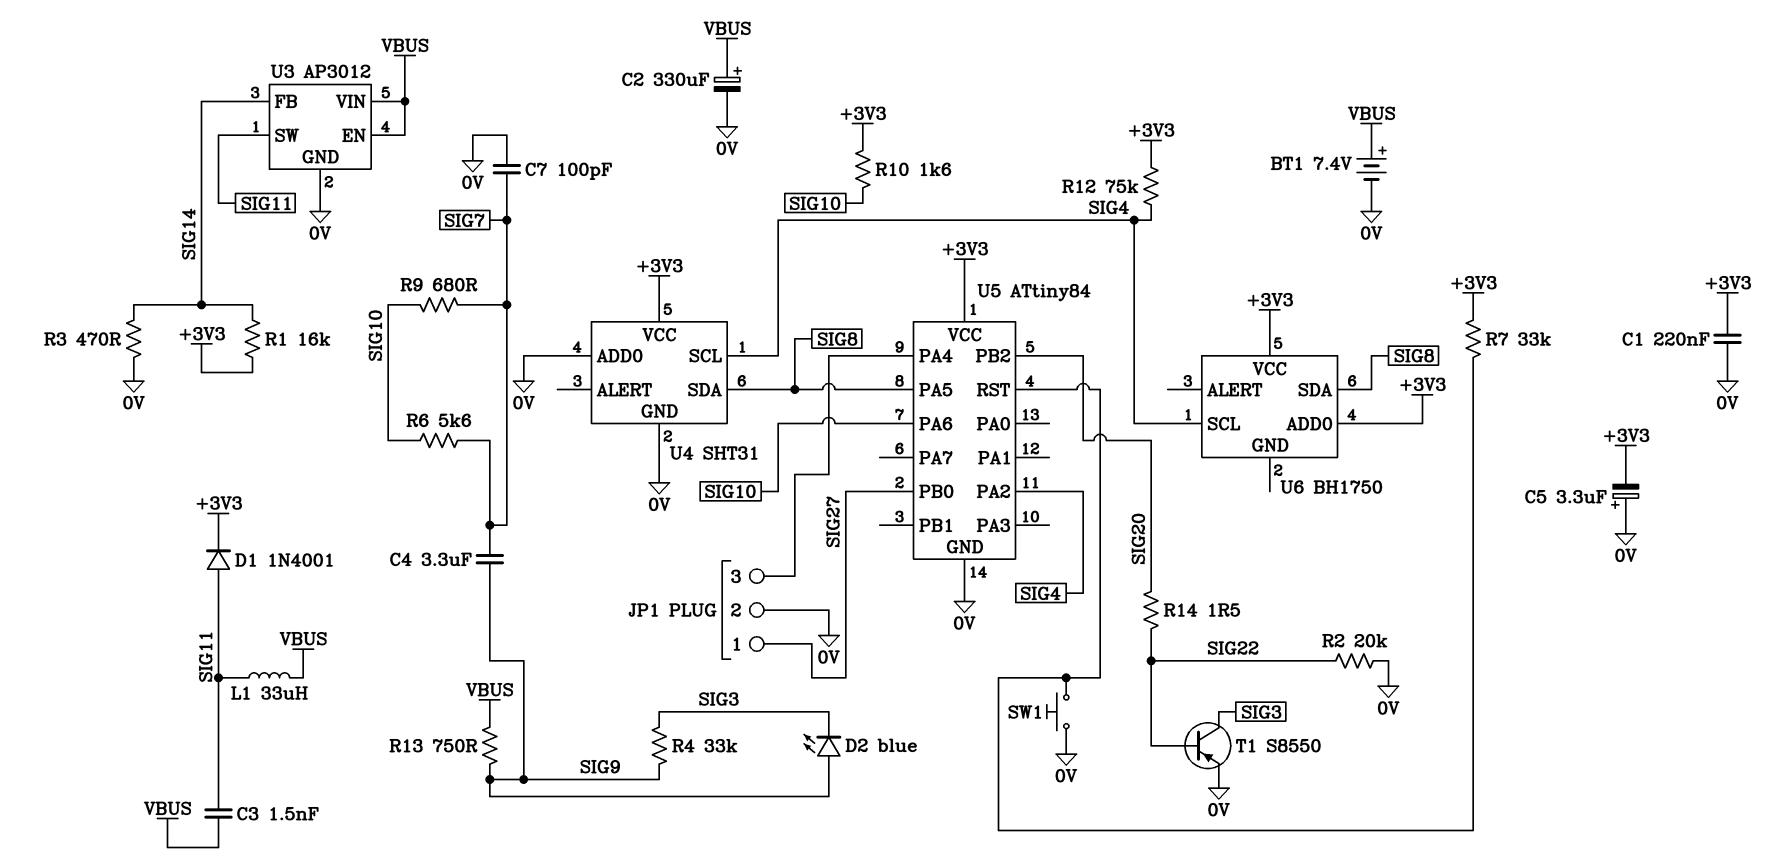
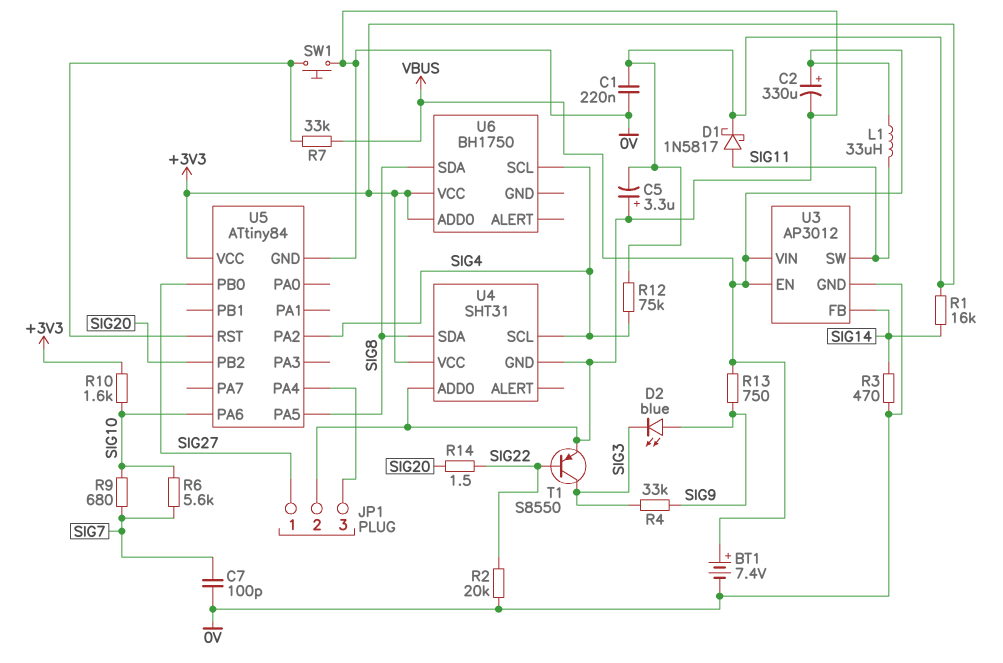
C3: 1.5nF (SIG11, VBUS) -> none
C4: 3.3uF (SIG7, SIG9) -> none
D1: diode 1N4001 (A SIG11, K +3V3) -> schottky 1N5817 (A SIG11, K +3V3)
R7: 33k (+3V3, U5/RST) -> 33k (U5/RST, VBUS)

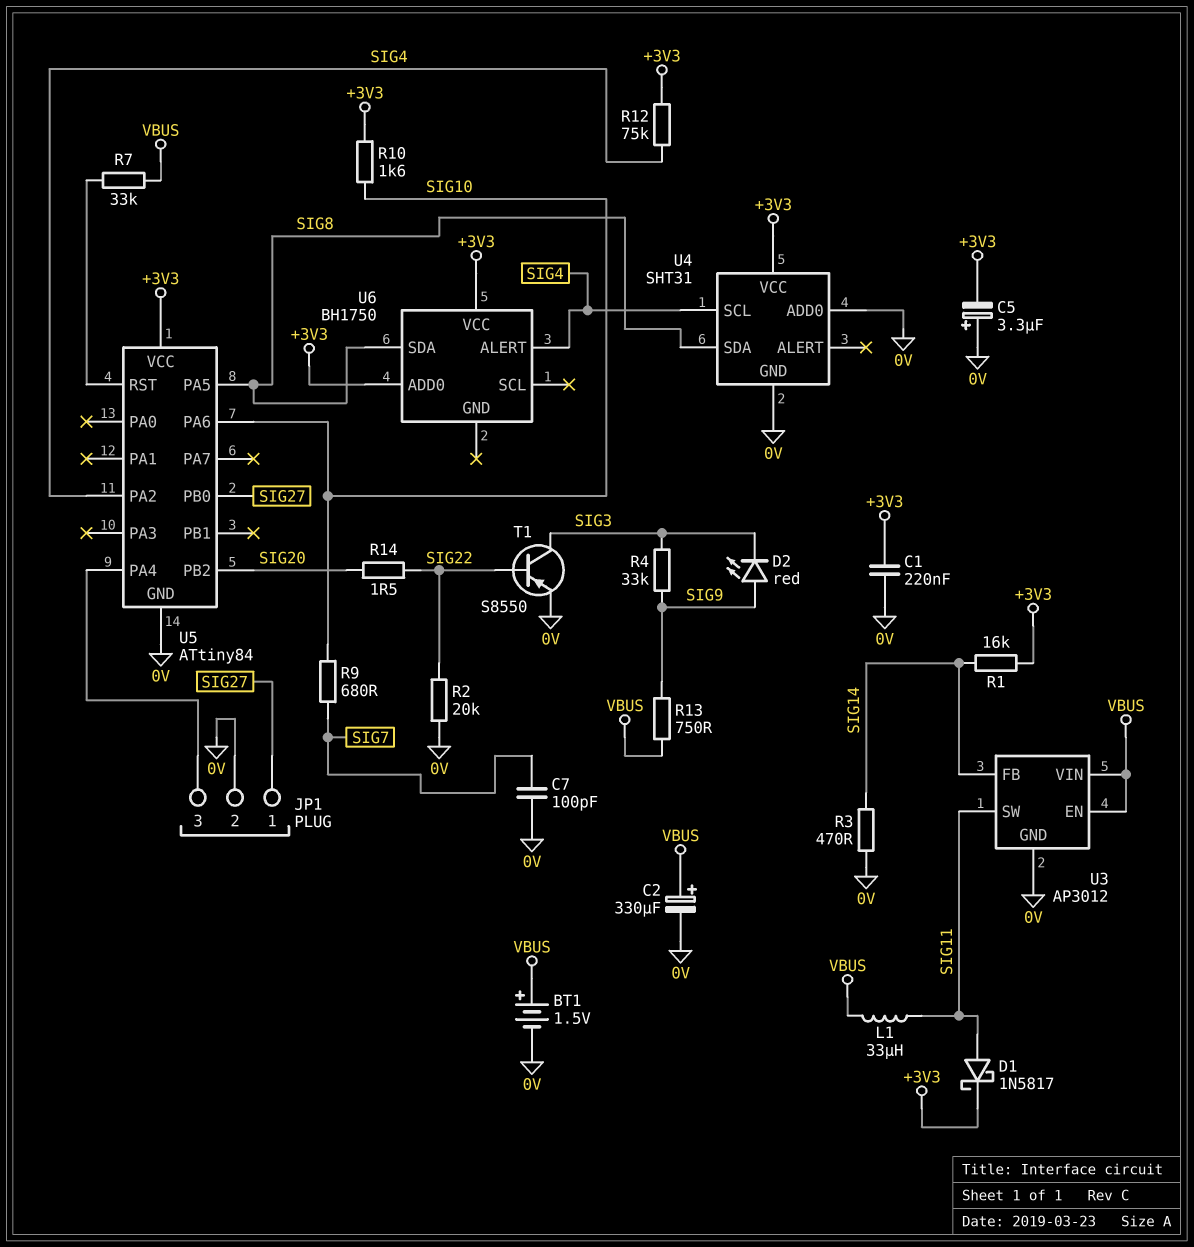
BT1: 7.4V (plus VBUS, minus 0V) -> 1.5V (plus VBUS, minus 0V)
D2: LED blue (A SIG9, K SIG3) -> LED red (A SIG9, K SIG3)
R6: 5.6k (SIG7, SIG10) -> none
SW1: button (0V, U5/RST) -> none
U6 pin ALERT: none -> SIG4
U6 pin SCL: SIG4 -> none

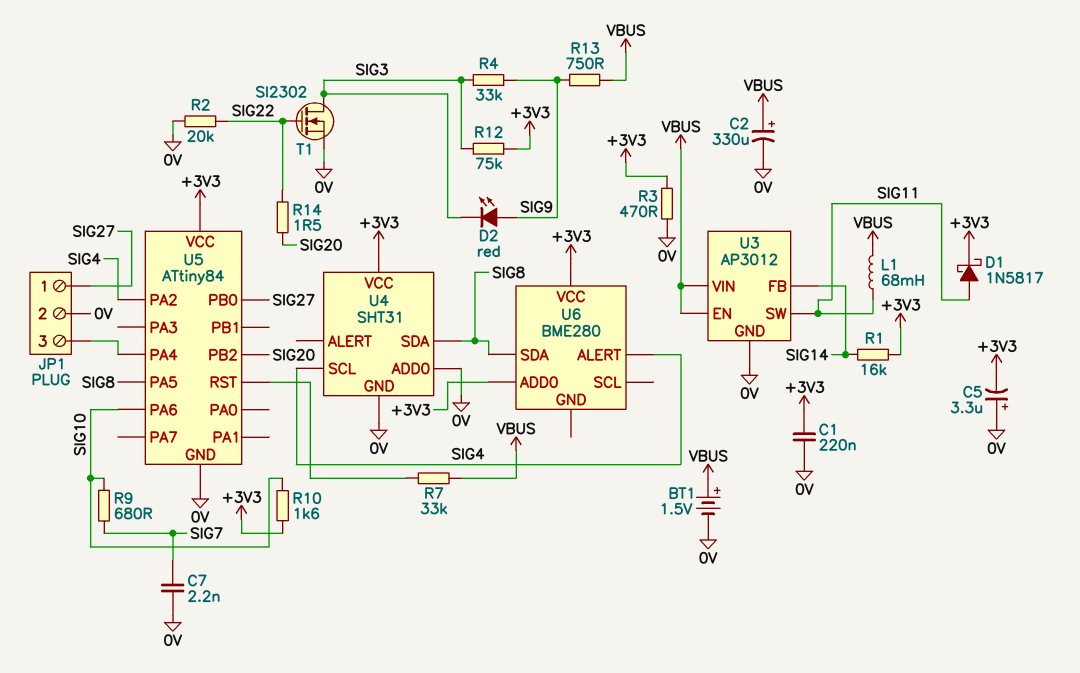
C7: 100pF (0V, SIG7) -> 2.2nF (0V, SIG7)
L1: 33uH (SIG11, VBUS) -> 68mH (SIG11, VBUS)
R3: 470 (0V, SIG14) -> 470 (+3V3, 0V)
R12: 75k (+3V3, SIG4) -> 75k (+3V3, SIG3)
T1: PNP S8550 (B SIG22, C SIG3, E 0V) -> NMOS SI2302 (G SIG22, D SIG3, S 0V)
U6: BH1750 -> BME280

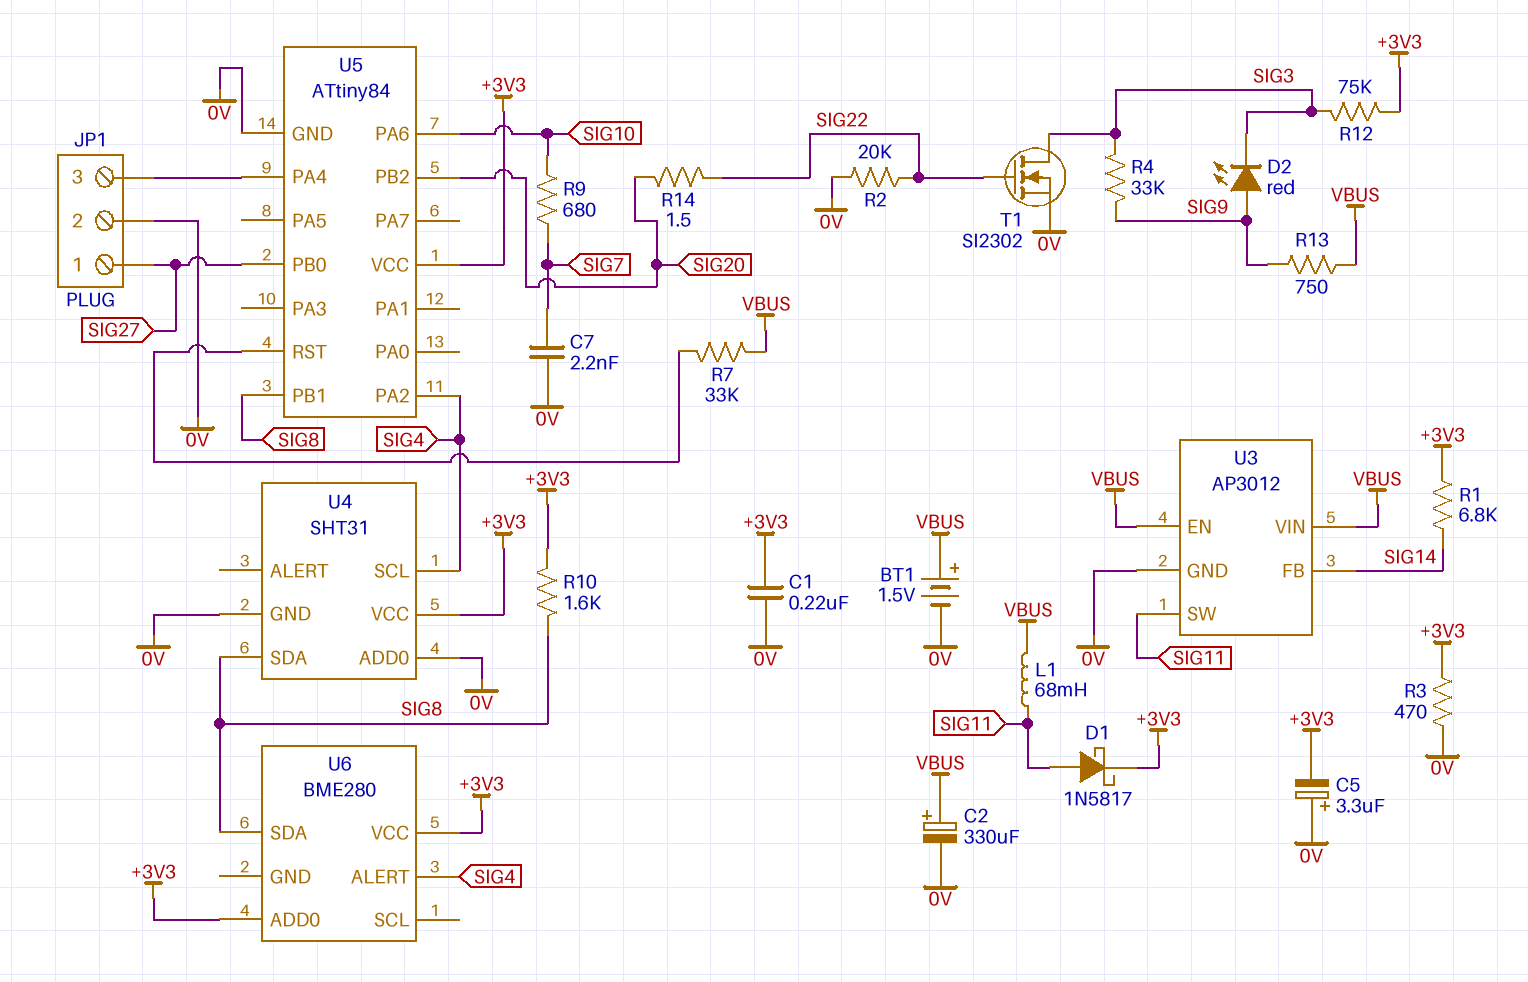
R1: 16k (+3V3, SIG14) -> 6.8k (+3V3, SIG14)
R10: 1.6k (+3V3, SIG10) -> 1.6k (+3V3, SIG8)
U5 pin PA5: SIG8 -> none
U5 pin PB1: none -> SIG8

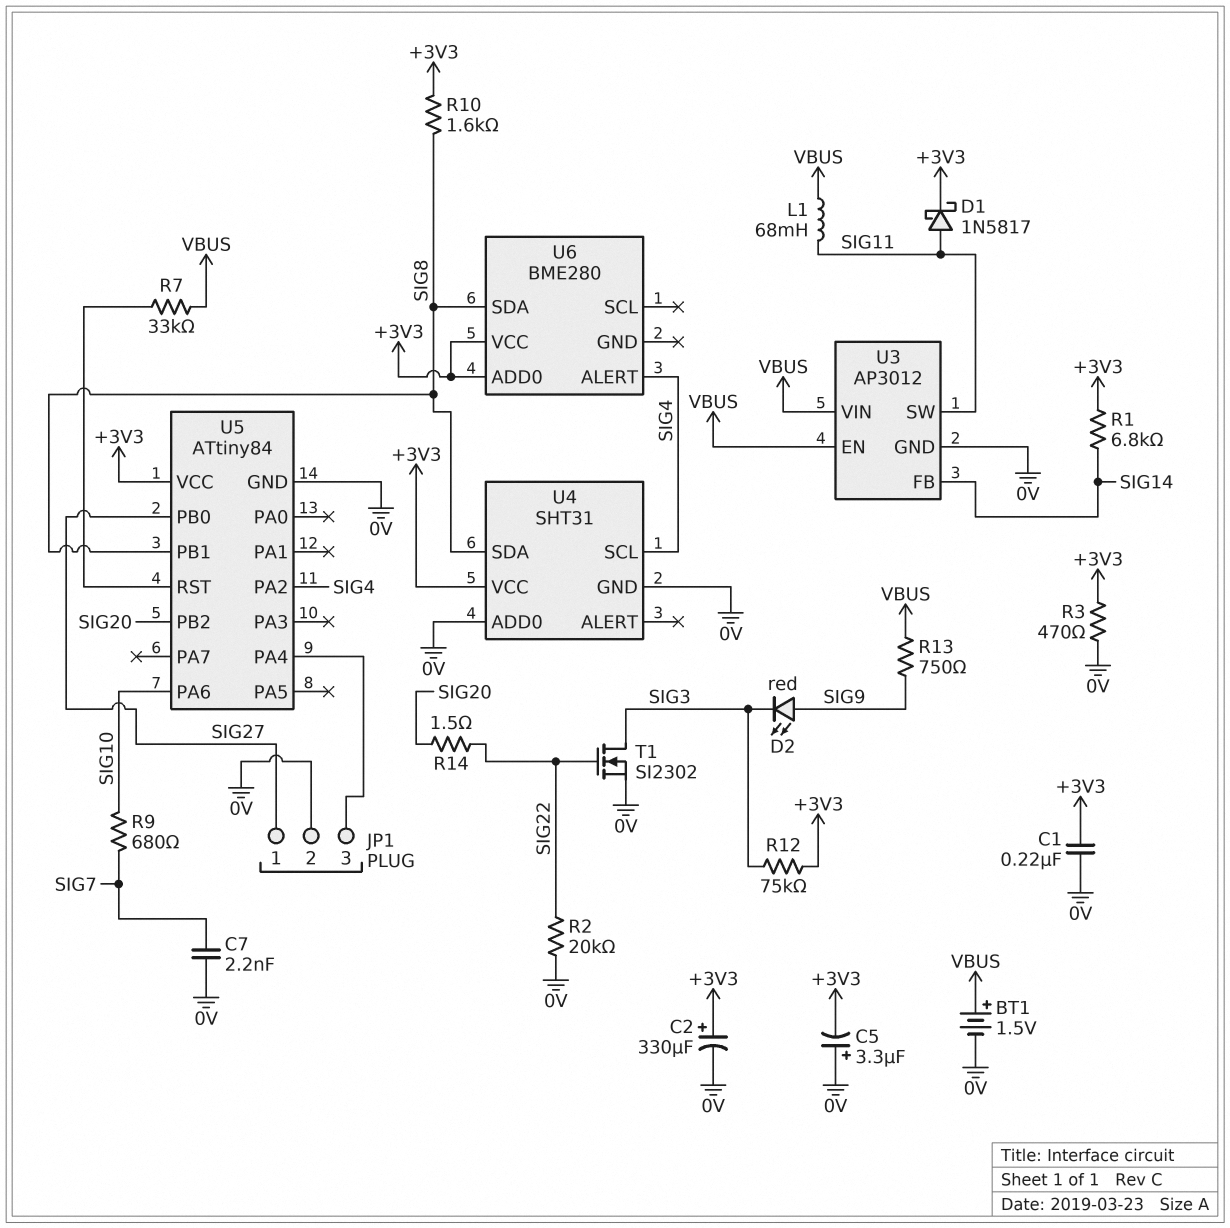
C2: 330uF (plus VBUS, minus 0V) -> 330uF (plus +3V3, minus 0V)
R4: 33k (SIG3, SIG9) -> none

